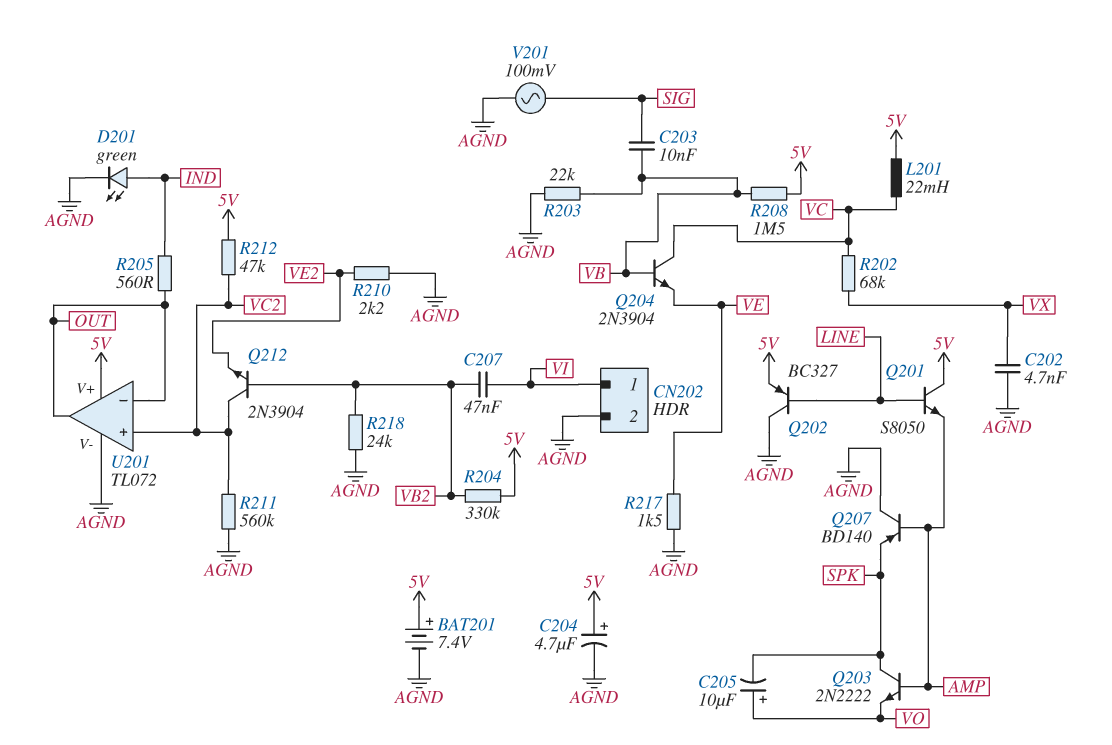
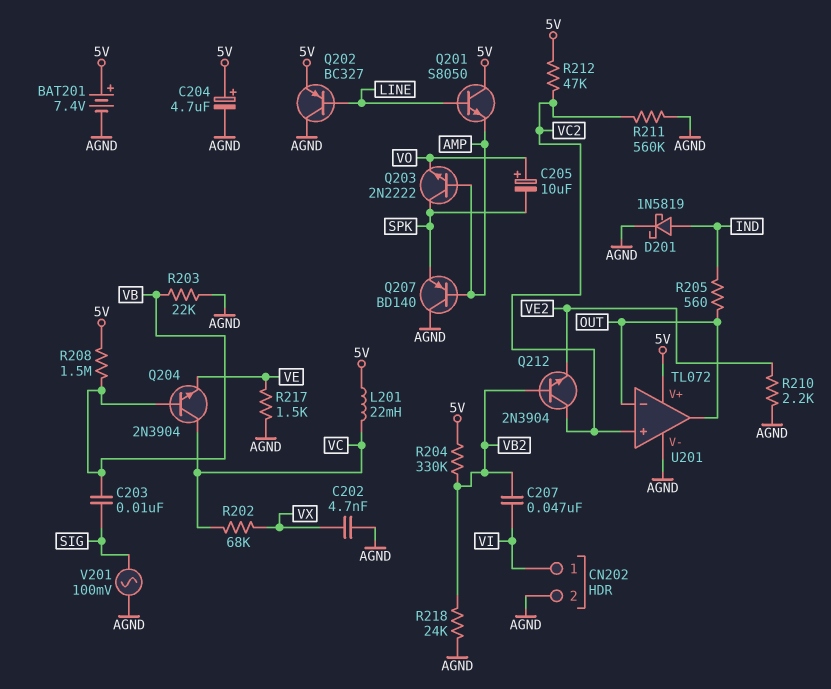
D201: LED green (A IND, K AGND) -> schottky 1N5819 (A IND, K AGND)

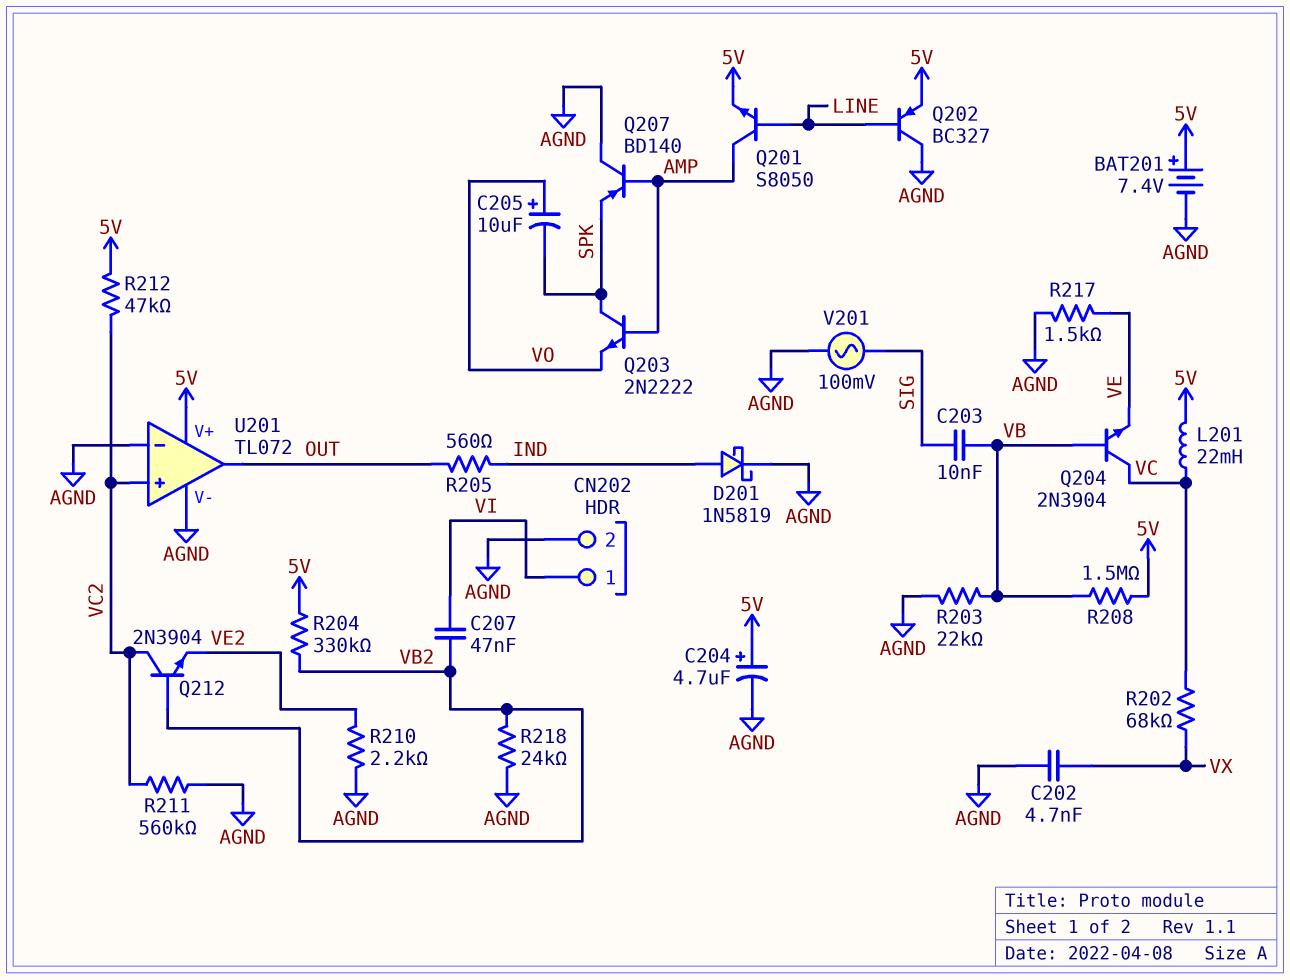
Q201: NPN S8050 (B LINE, C 5V, E AMP) -> NPN S8050 (B LINE, C AMP, E 5V)
U201 pin in-: OUT -> AGND

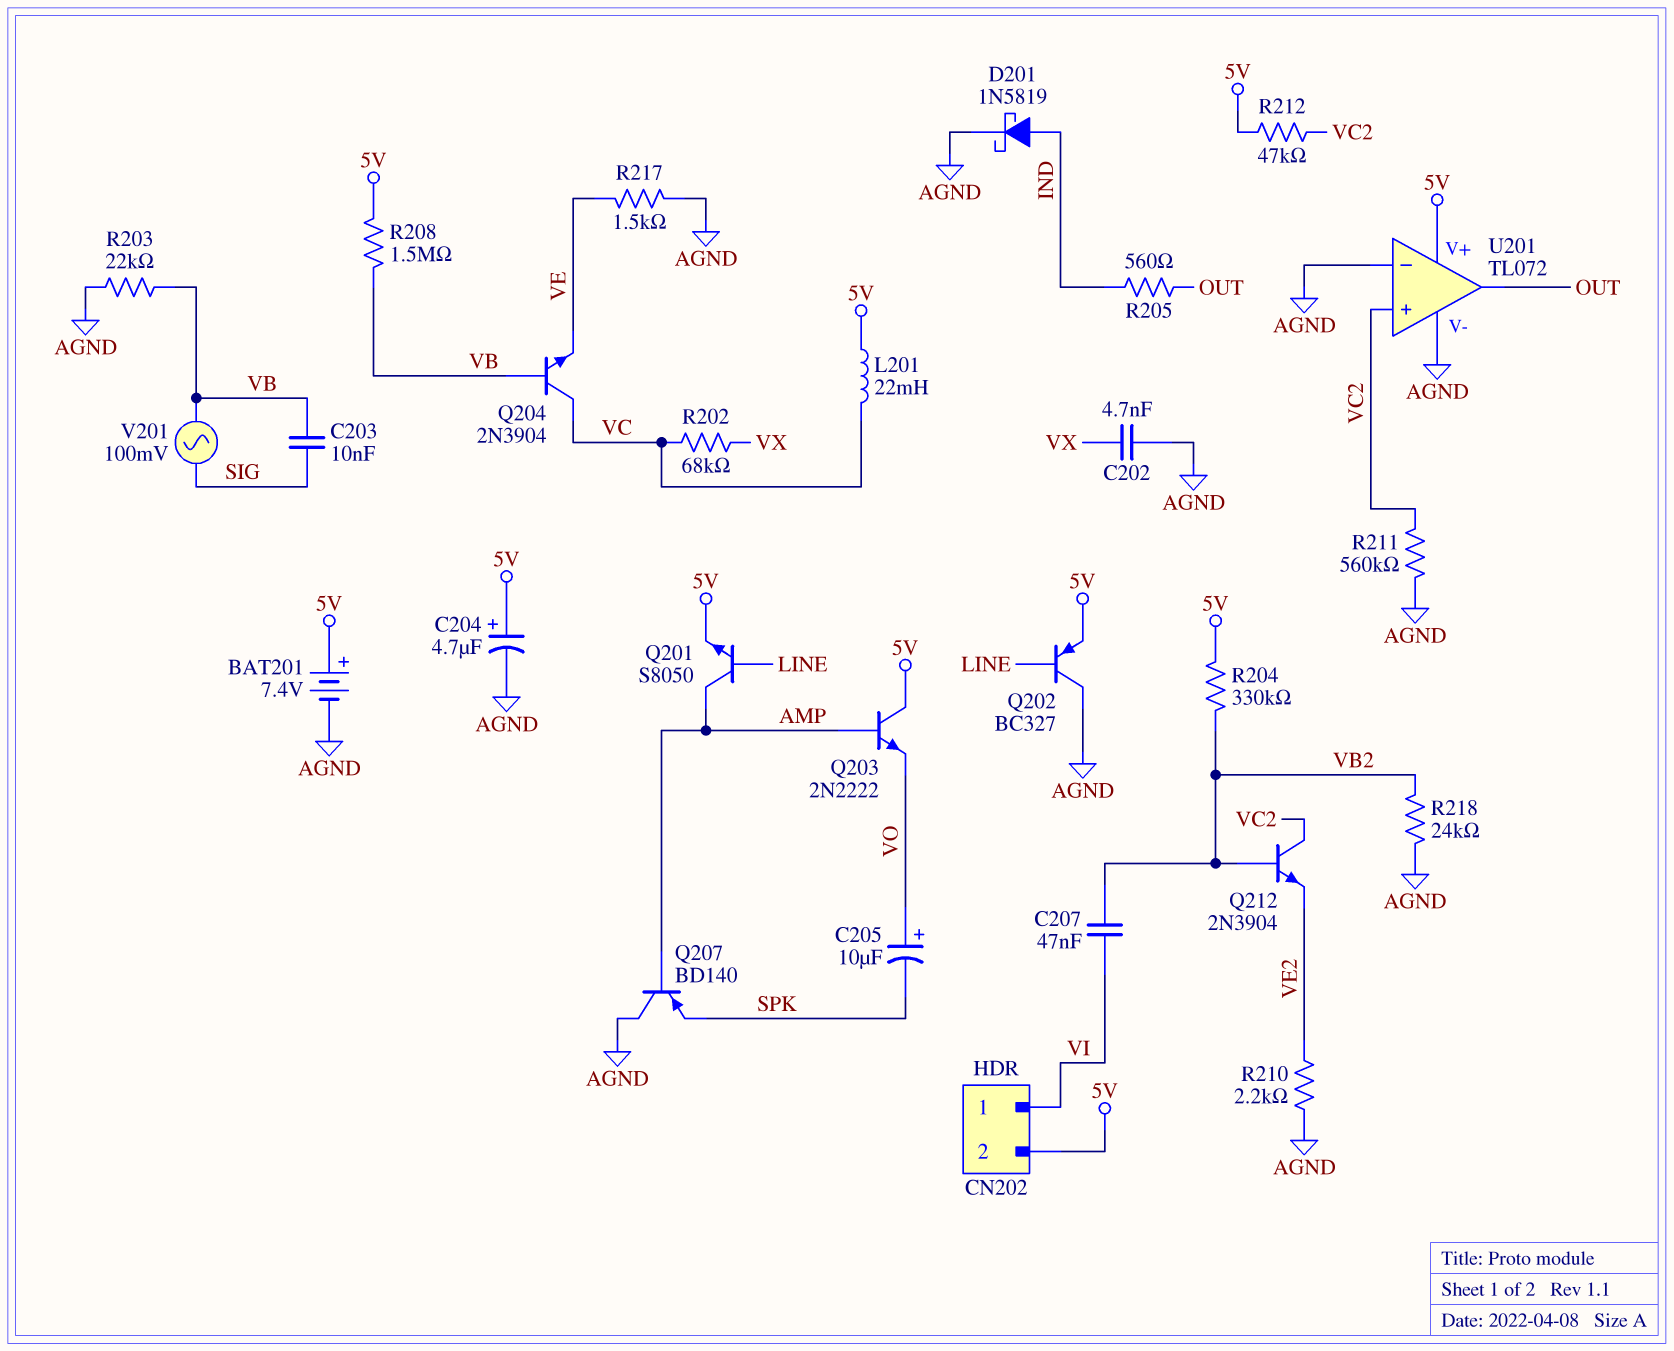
CN202 pin 2: AGND -> 5V
Q203: NPN 2N2222 (B AMP, C SPK, E VO) -> NPN 2N2222 (B AMP, C 5V, E VO)
V201: AC 100mV (AGND, SIG) -> AC 100mV (SIG, VB)

